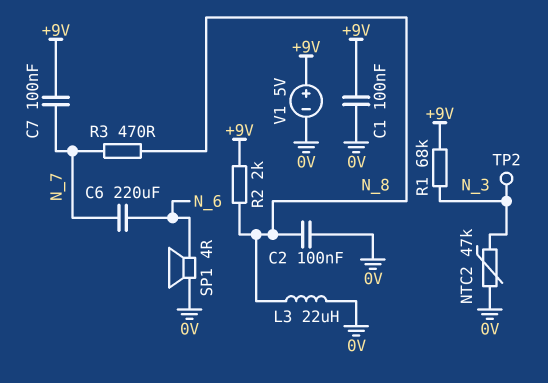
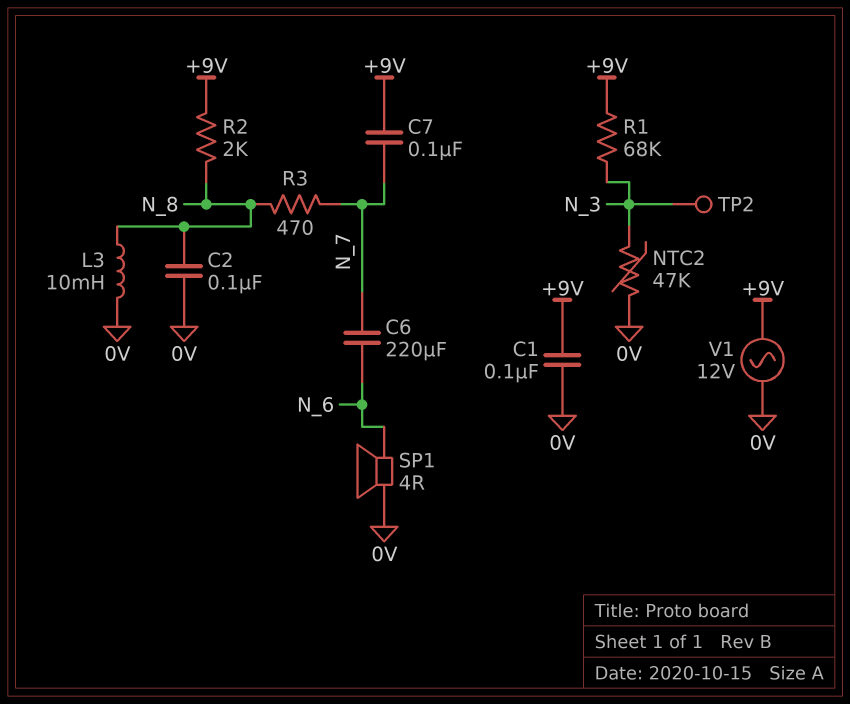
L3: 22uH (0V, N_8) -> 10mH (0V, N_8)
V1: 5V (plus +9V, minus 0V) -> AC 12V (+9V, 0V)

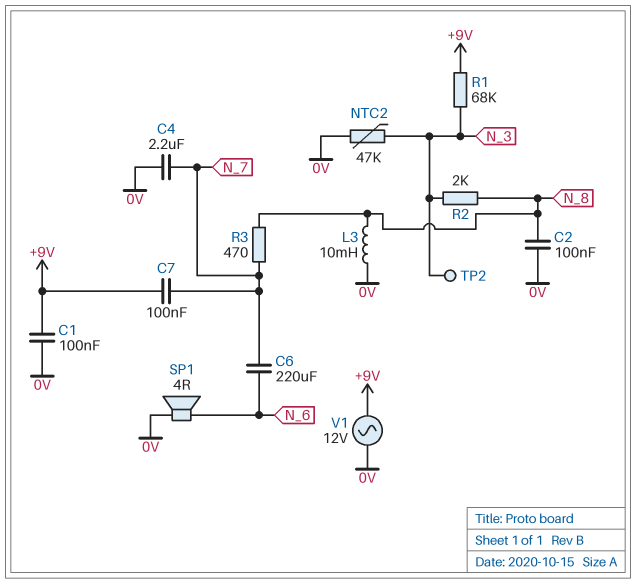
C4: none -> 2.2uF (0V, N_7)
R2: 2k (+9V, N_8) -> 2k (N_3, N_8)

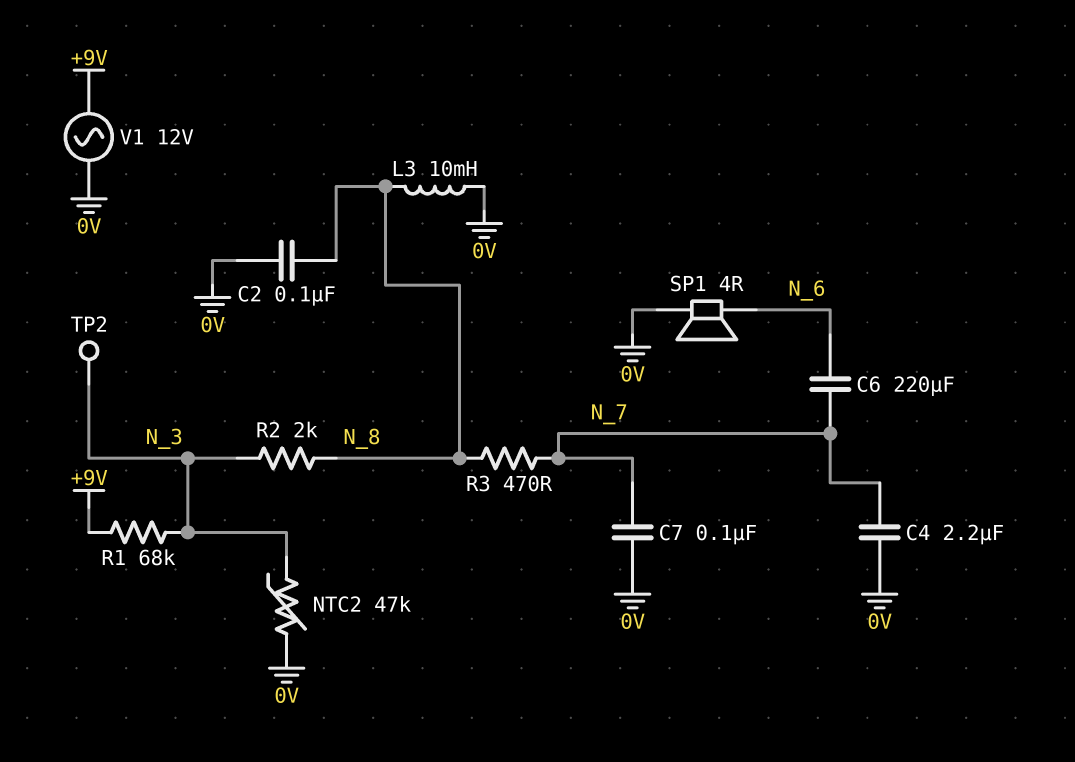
C1: 100nF (+9V, 0V) -> none
C7: 100nF (+9V, N_7) -> 100nF (0V, N_7)

